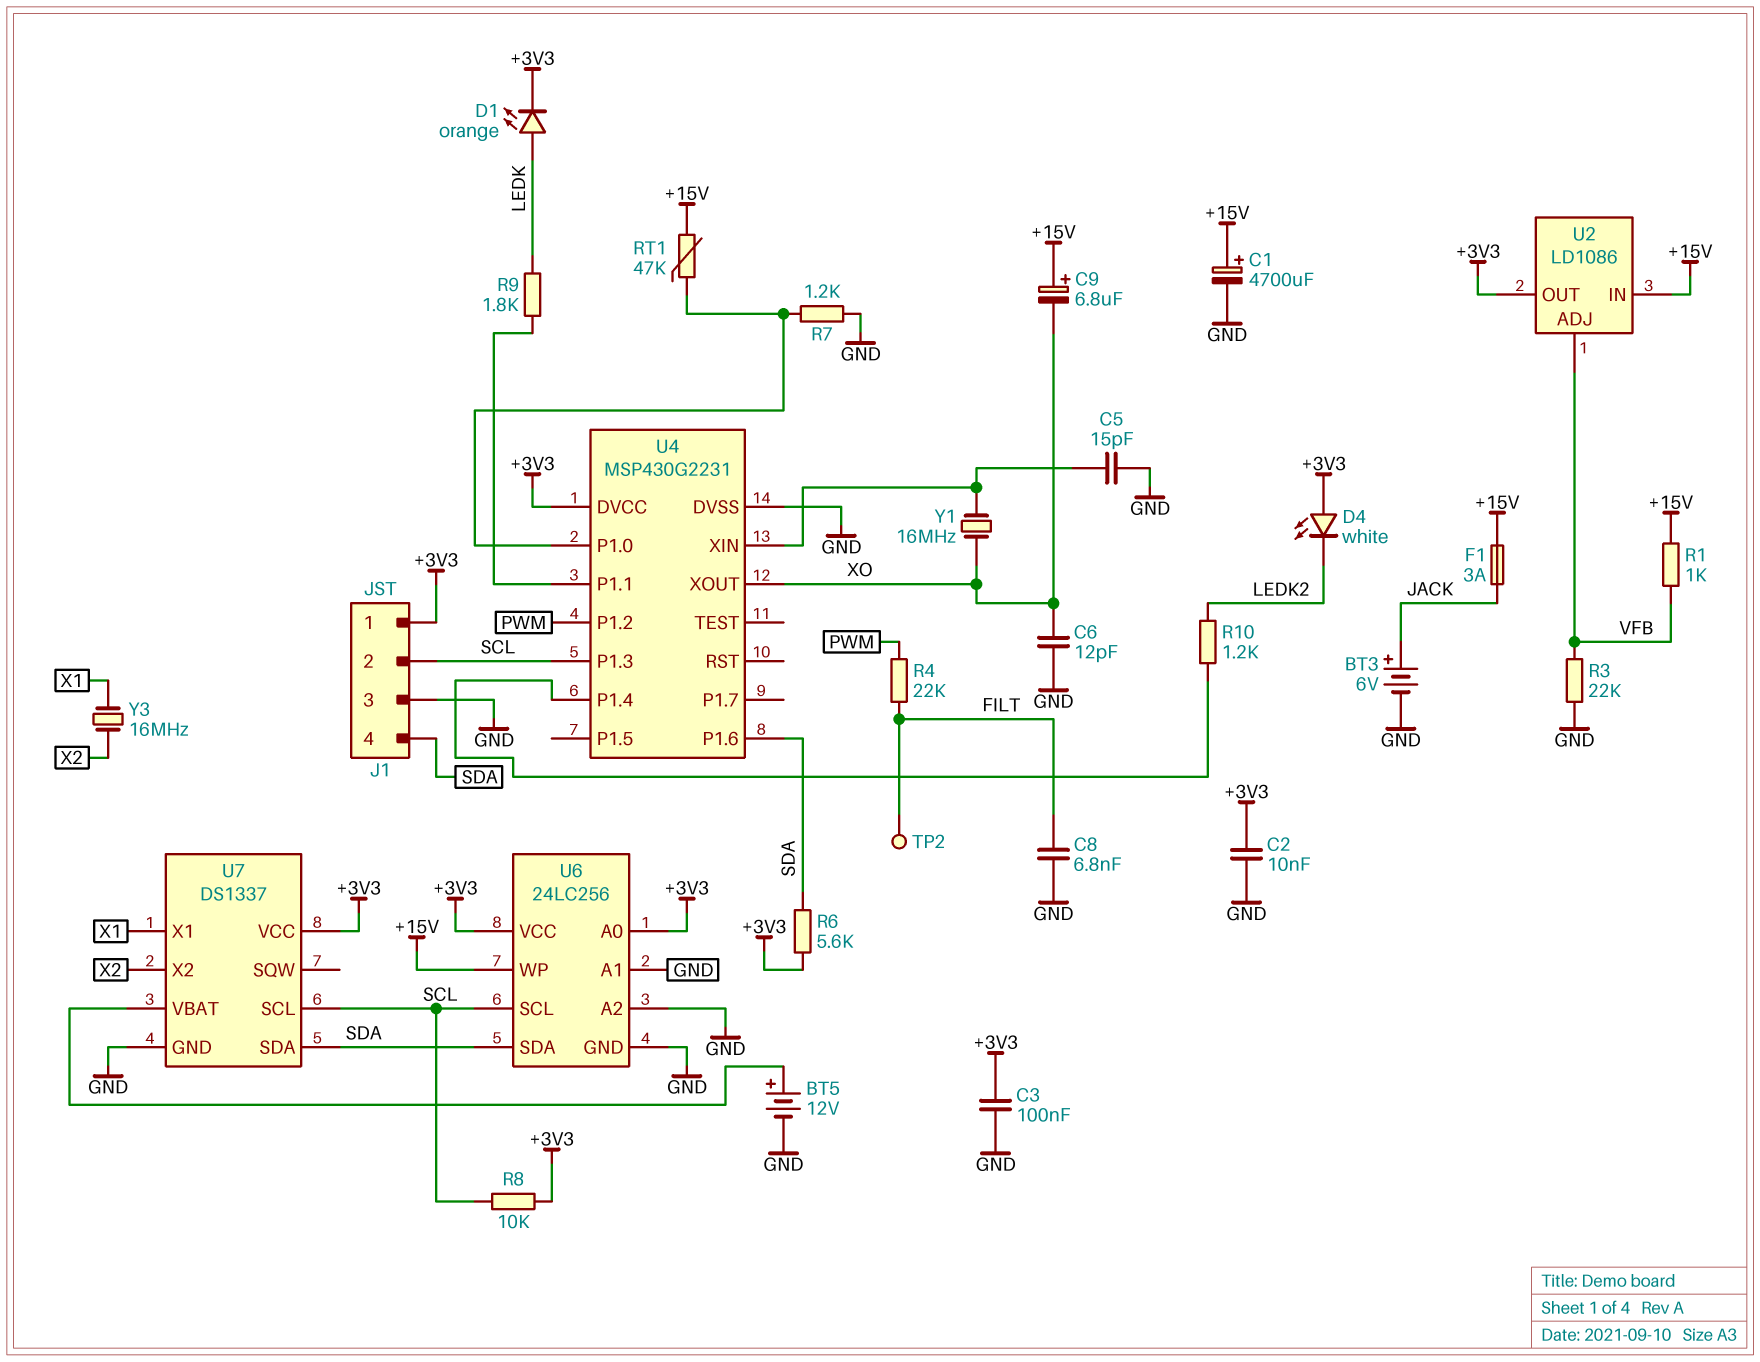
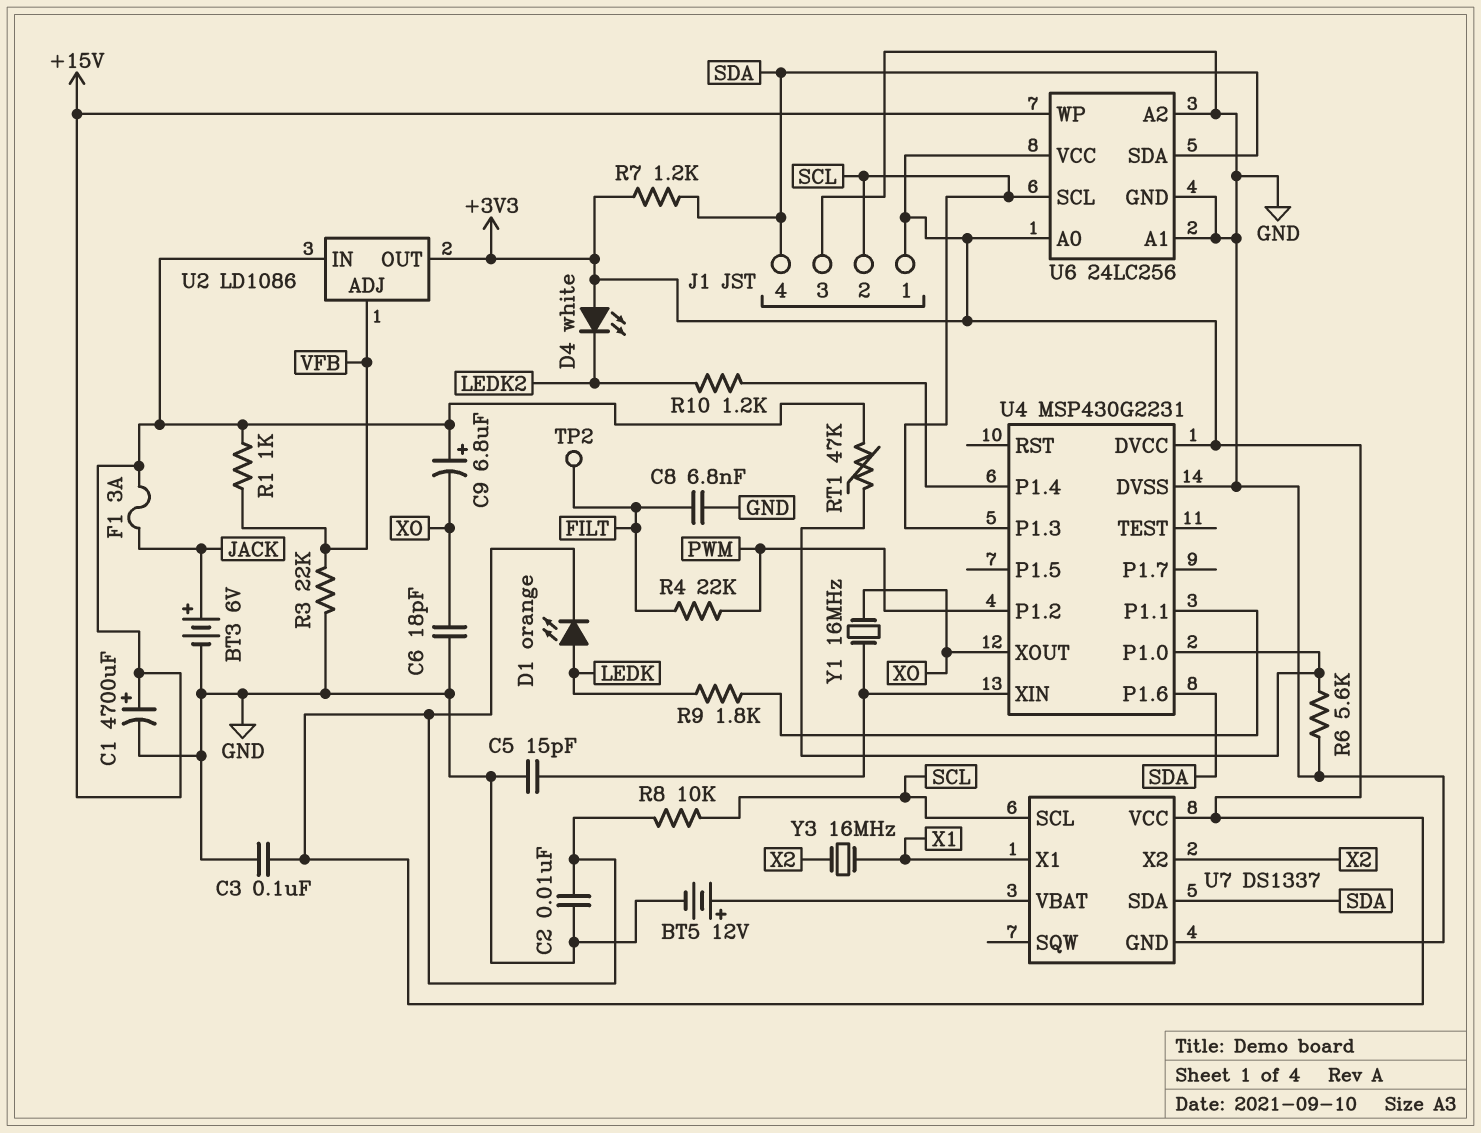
C6: 12pF (GND, XO) -> 18pF (GND, XO)
R6: 5.6k (+3V3, SDA) -> 5.6k (GND, U4/P1.0)
R7: 1.2k (GND, U4/P1.0) -> 1.2k (+3V3, SDA)

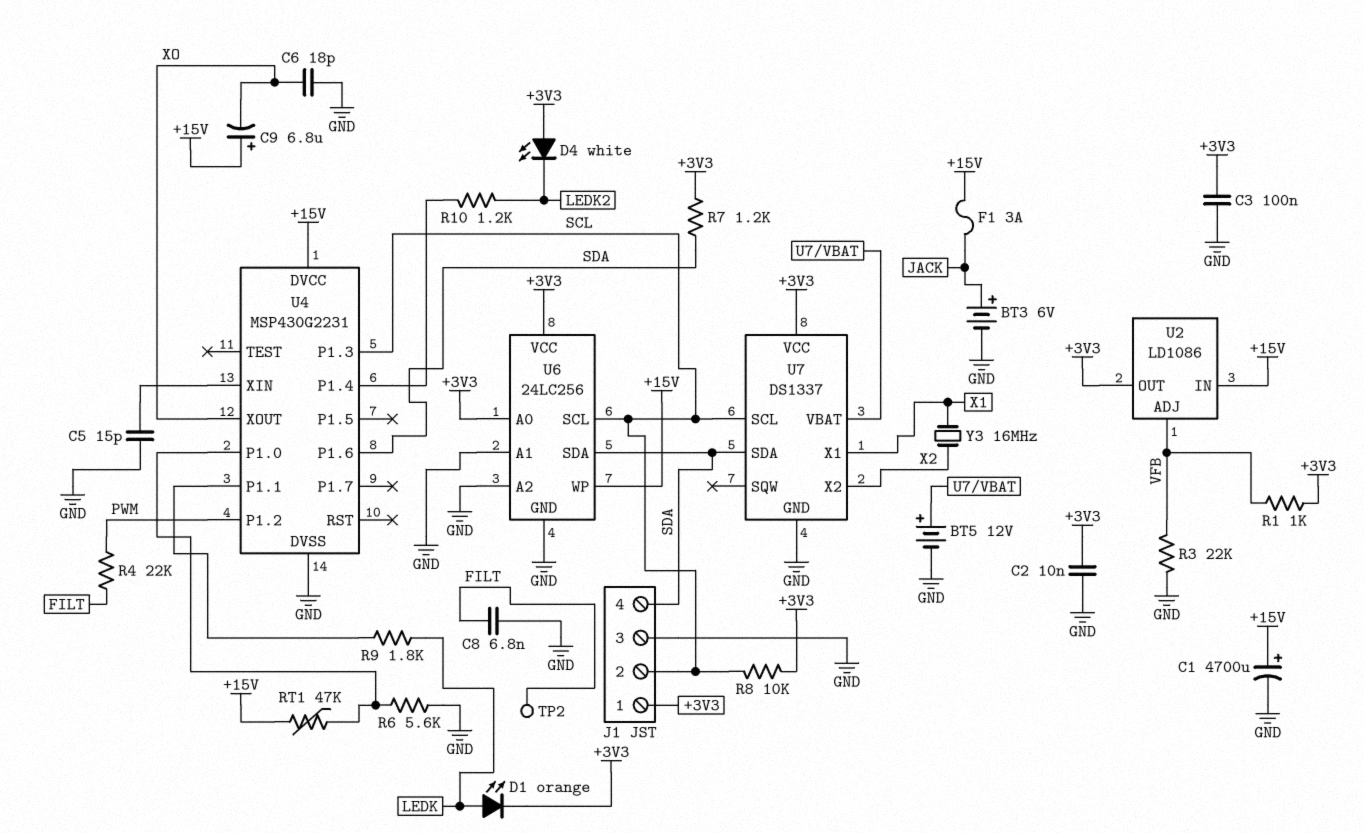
R1: 1k (+15V, VFB) -> 1k (+3V3, VFB)
U4 pin DVCC: +3V3 -> +15V
Y1: 16MHz (U4/XIN, XO) -> none

